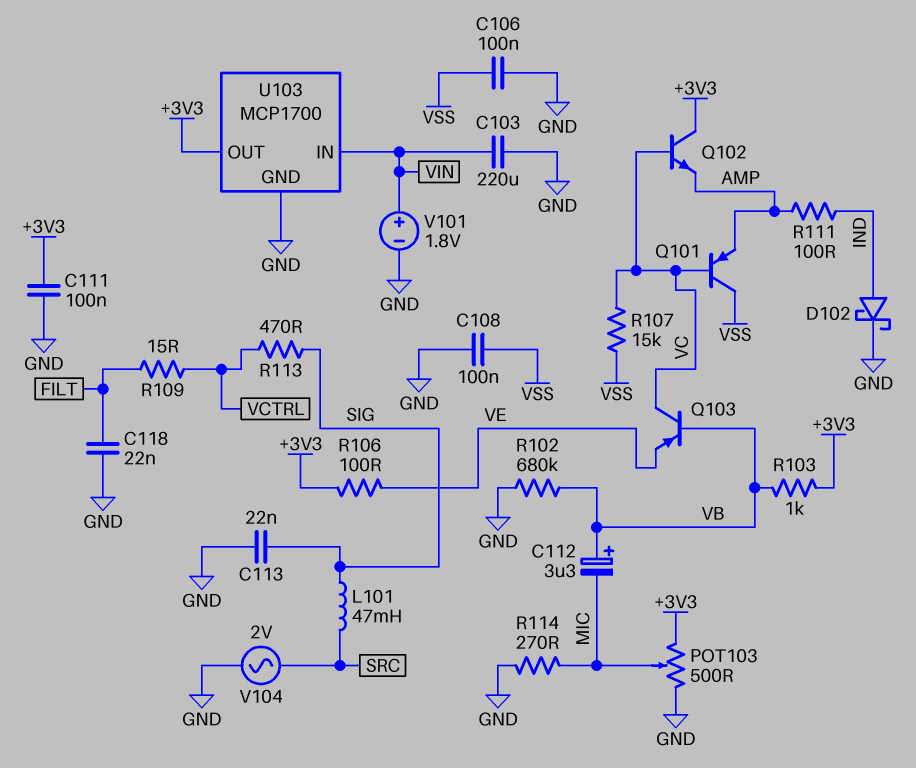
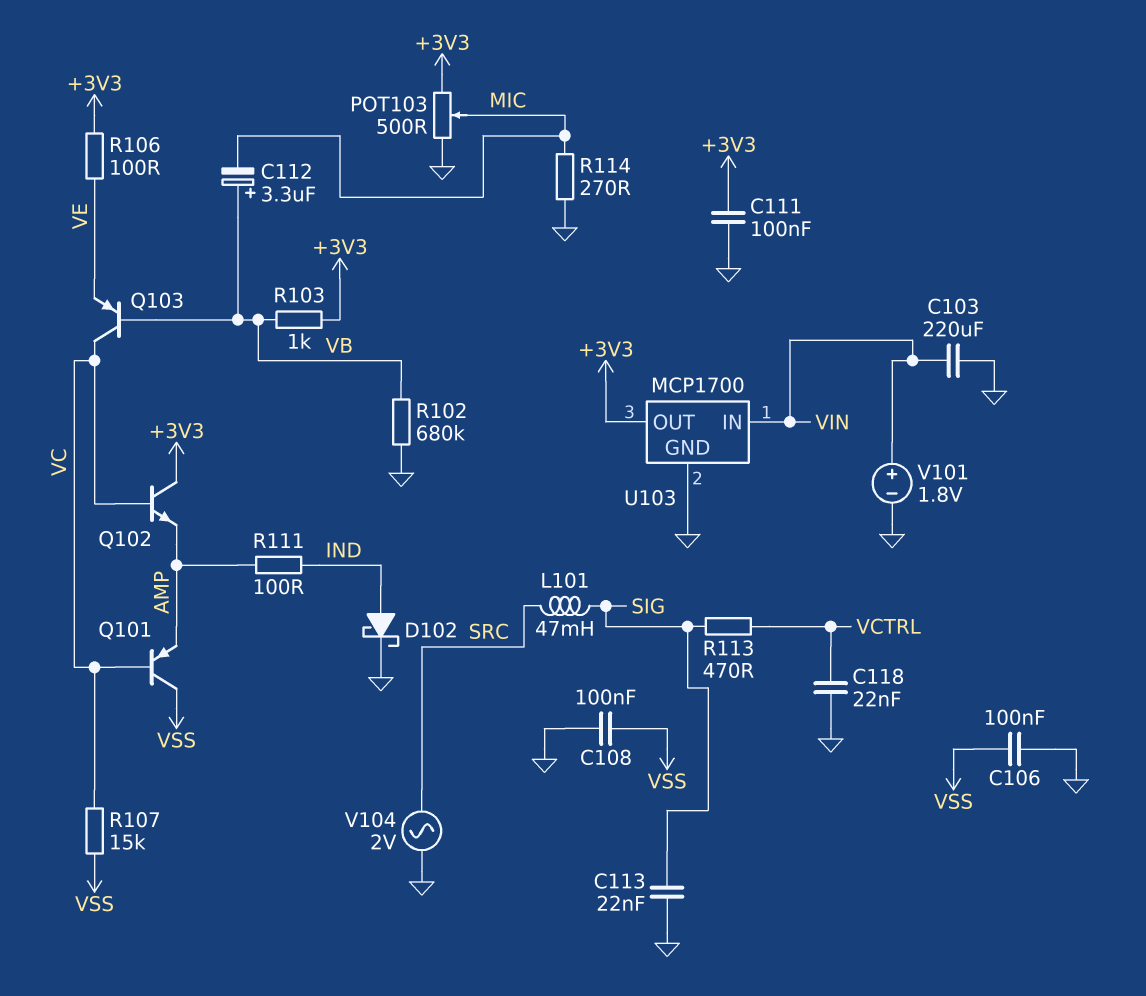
C118: 22nF (FILT, GND) -> 22nF (GND, VCTRL)
R109: 15 (FILT, VCTRL) -> none

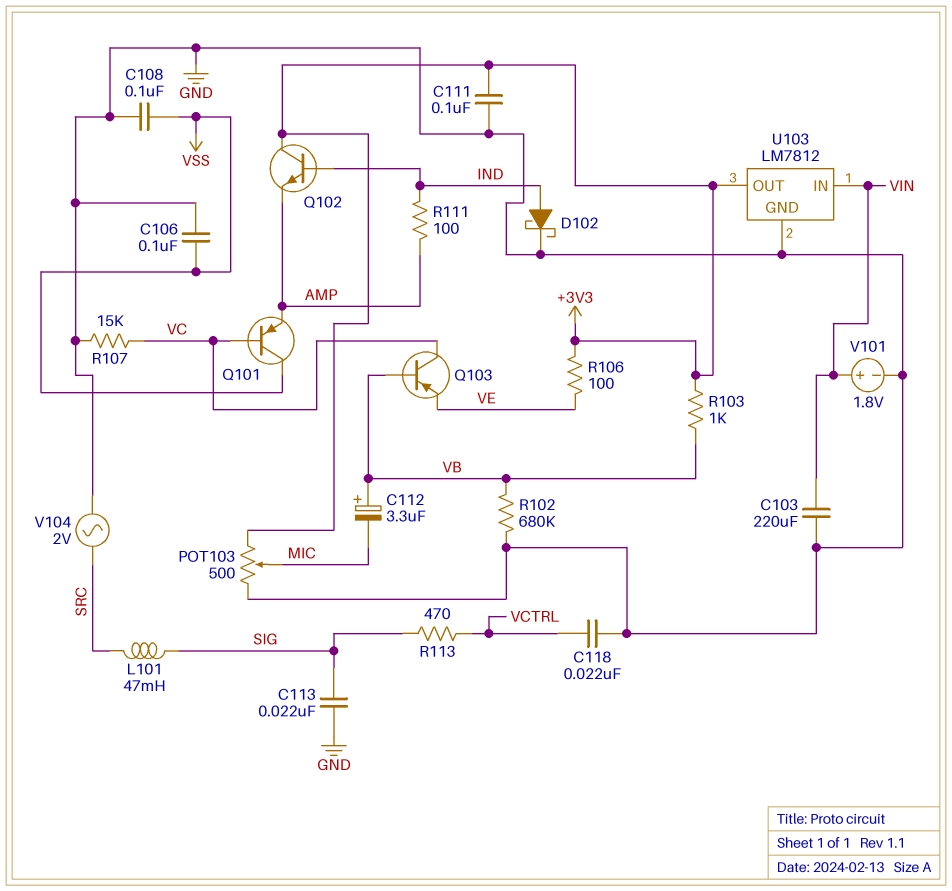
Q102: NPN (B VC, C +3V3, E AMP) -> NPN (B IND, C +3V3, E AMP)
R107: 15k (VC, VSS) -> 15k (GND, VC)
R114: 270 (GND, MIC) -> none
U103: MCP1700 -> LM7812

